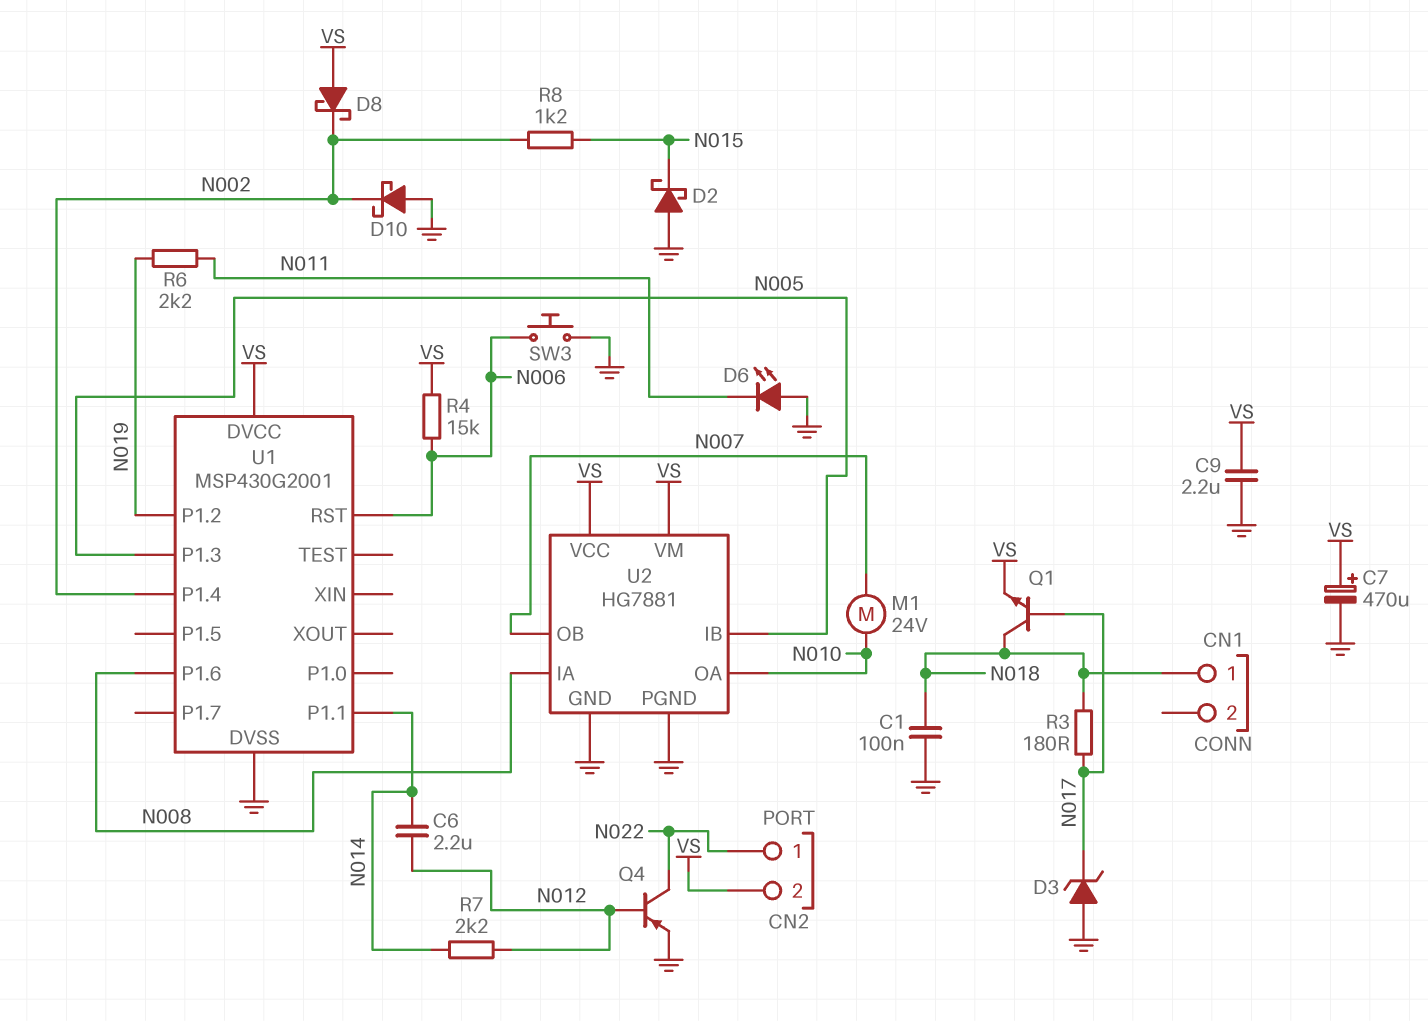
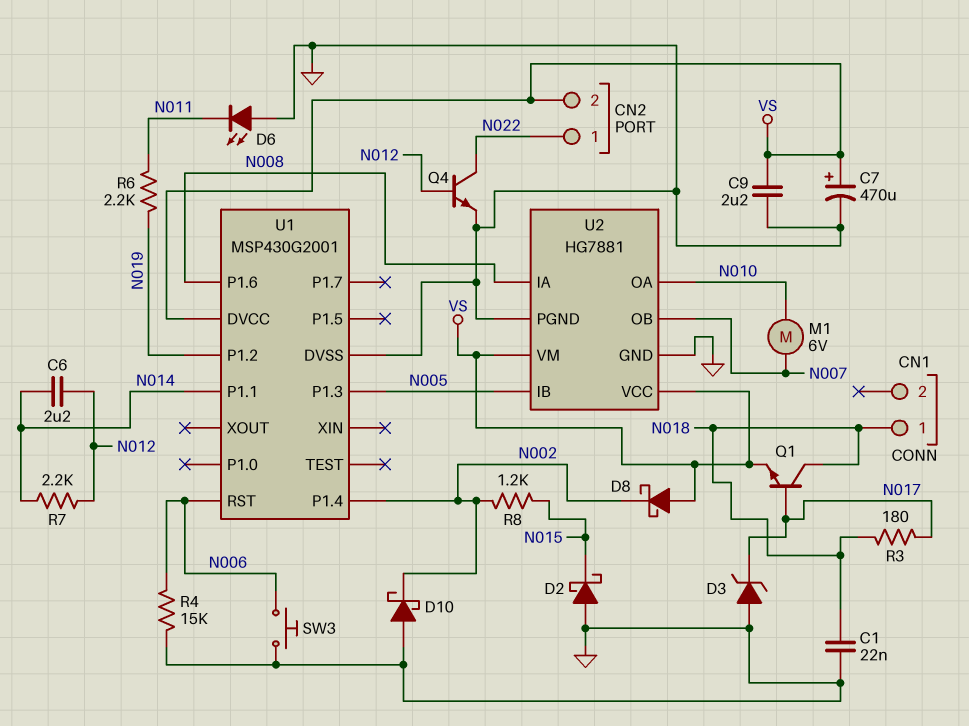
C1: 100nF (GND, N018) -> 22nF (GND, N018)
M1: motor 24V (N007, N010) -> motor 6V (N007, N010)
Q4: PNP (B N012, C N022, E GND) -> NPN (B N012, C N022, E GND)
R4: 15k (N006, VS) -> 15k (GND, N006)

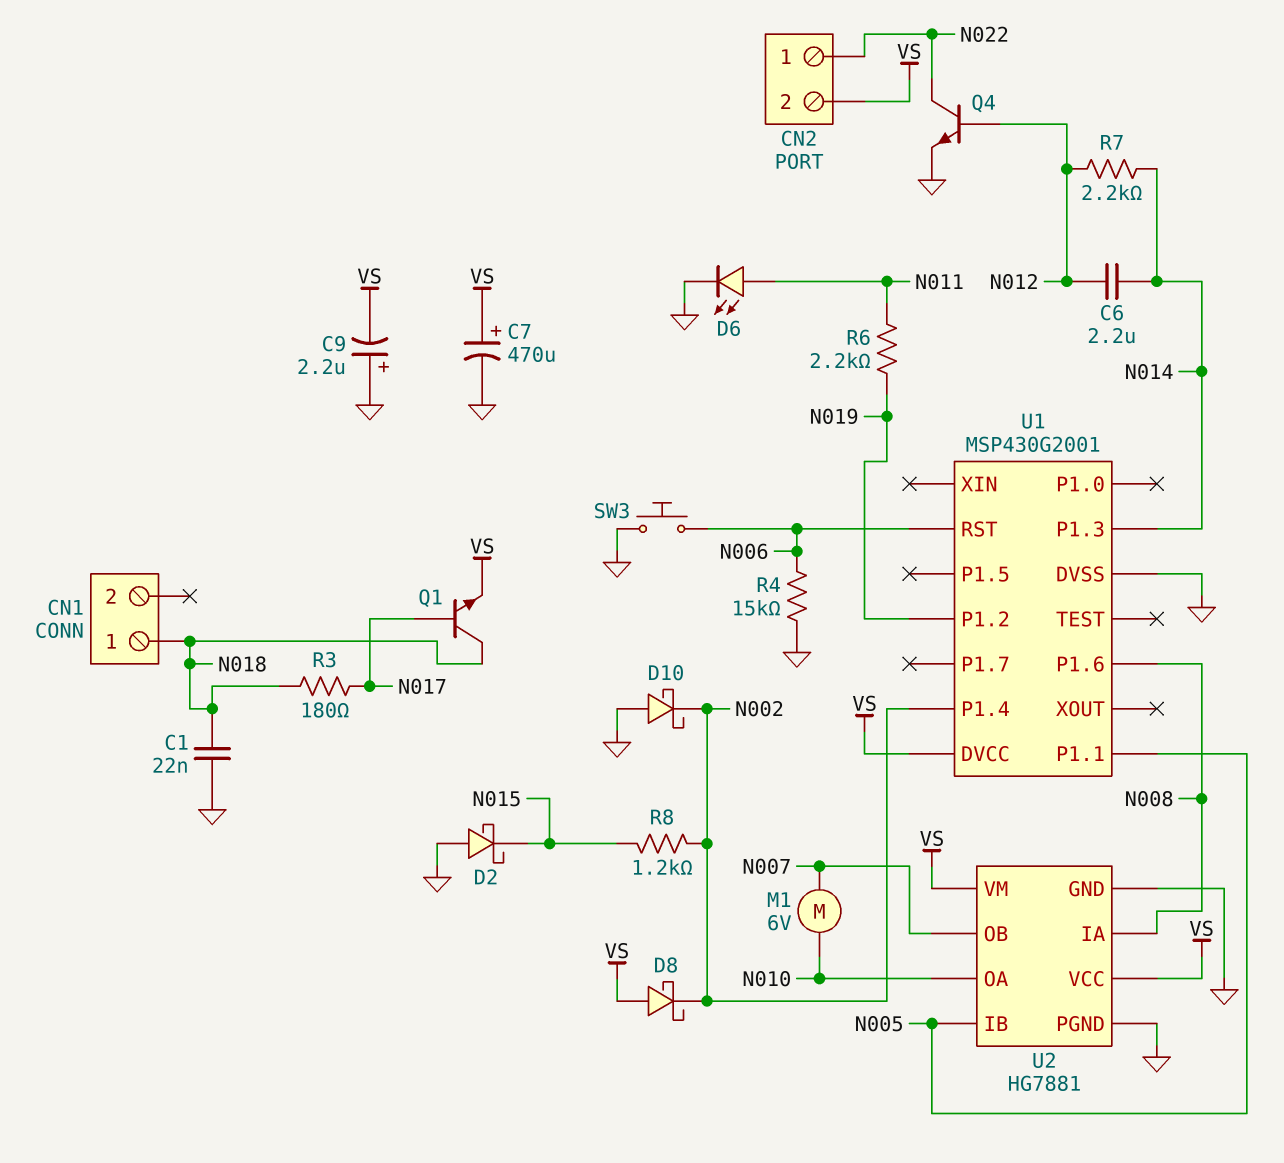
C9: 2.2uF (GND, VS) -> 2.2uF (plus GND, minus VS)
D3: zener (A GND, K N017) -> none
D6: LED (A GND, K N011) -> LED (A N011, K GND)
U1 pin P1.1: N014 -> N005
U1 pin P1.3: N005 -> N014

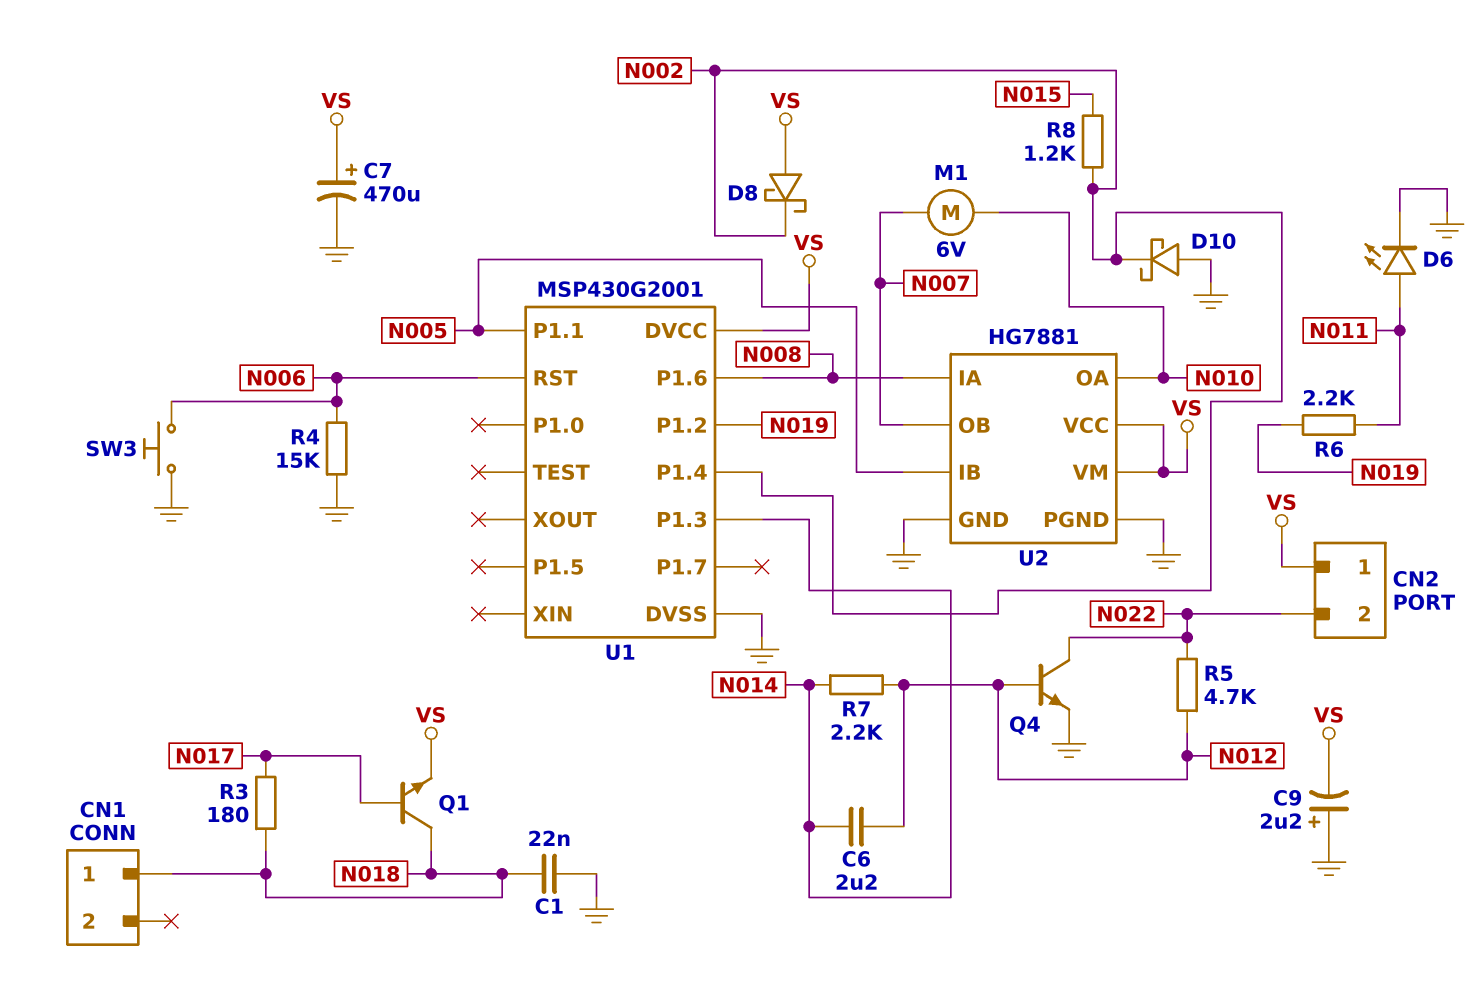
CN2 pin 1: N022 -> VS
CN2 pin 2: VS -> N022
D2: schottky (A GND, K N015) -> none
R5: none -> 4.7k (N012, N022)

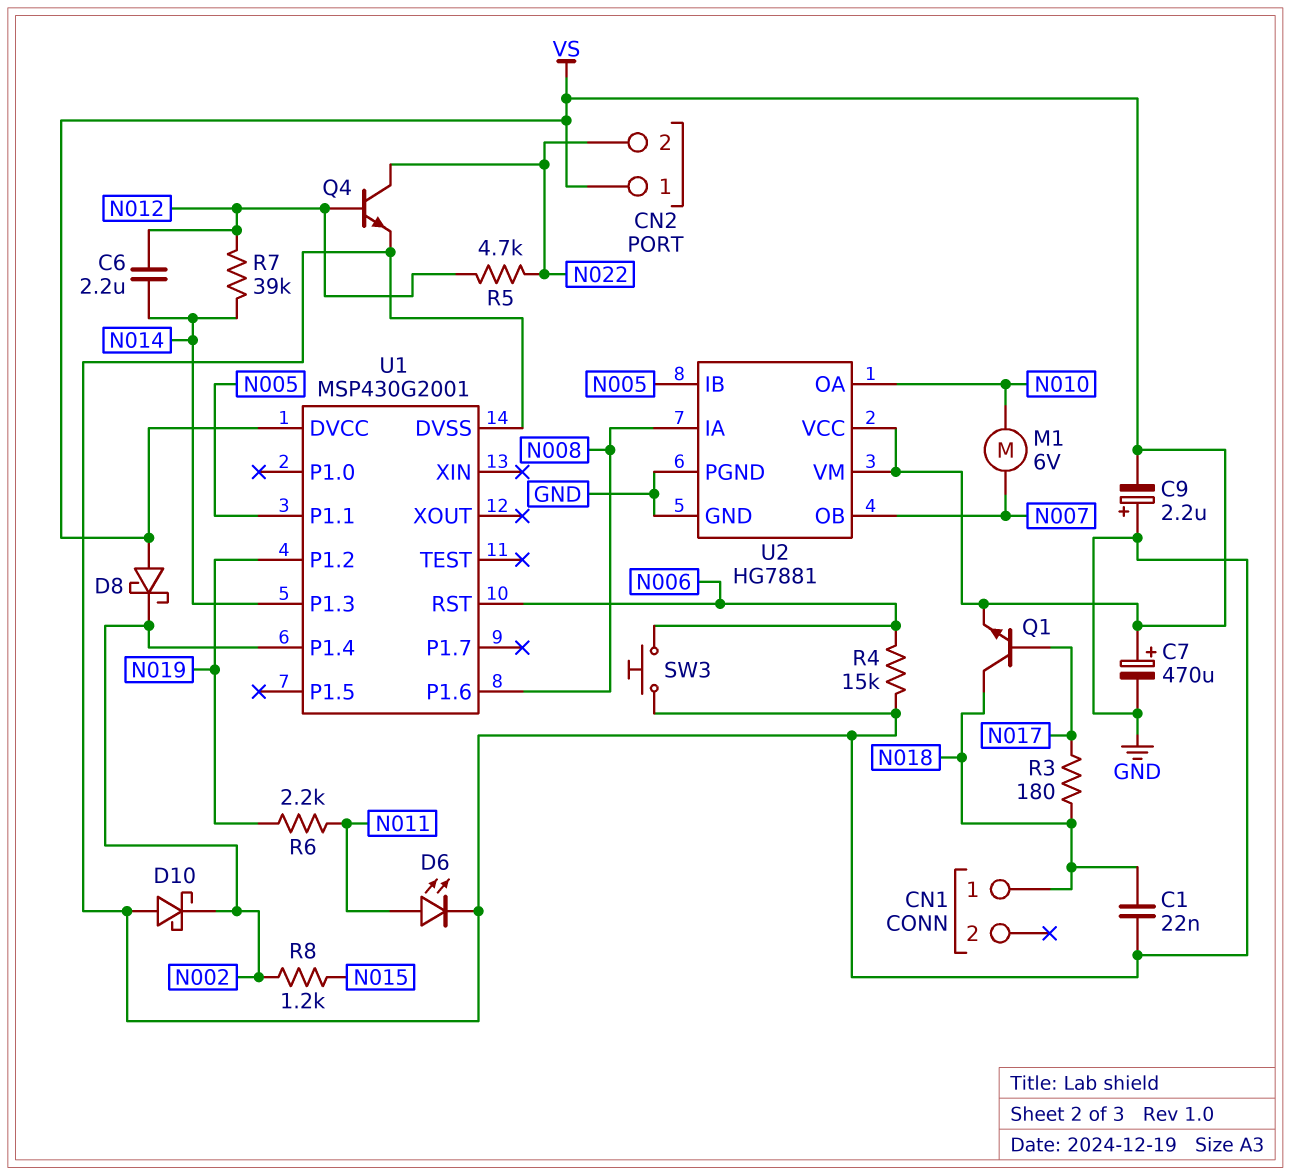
R7: 2.2k (N012, N014) -> 39k (N012, N014)

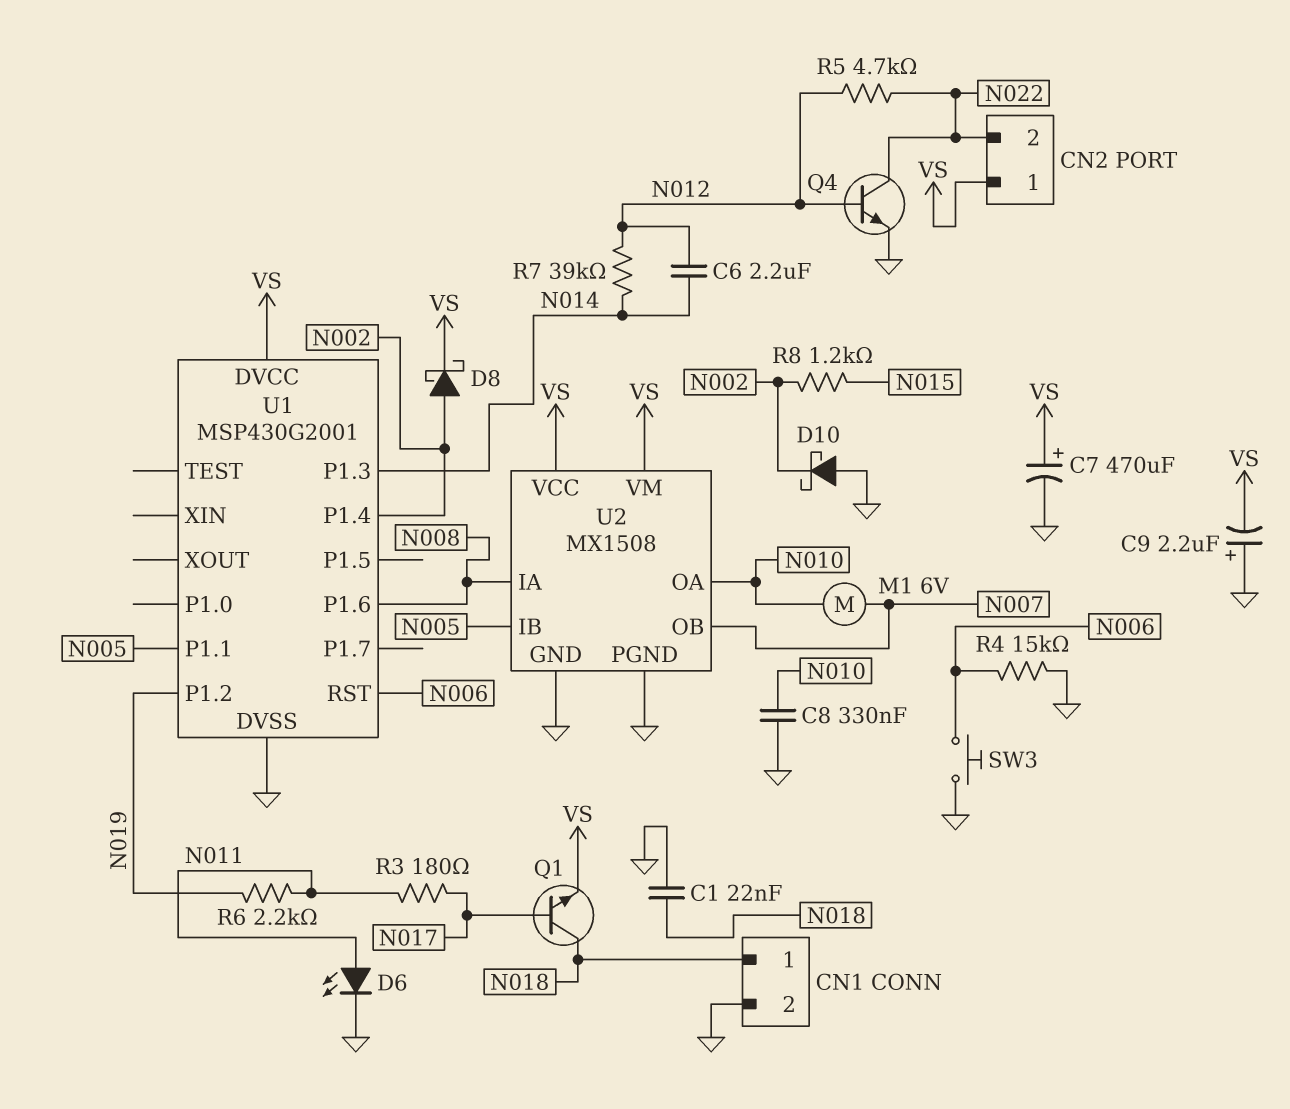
C8: none -> 330nF (GND, N010)
CN1 pin 2: none -> GND
D8: schottky (A VS, K N002) -> schottky (A N002, K VS)
R3: 180 (N017, N018) -> 180 (N011, N017)
U2: HG7881 -> MX1508

